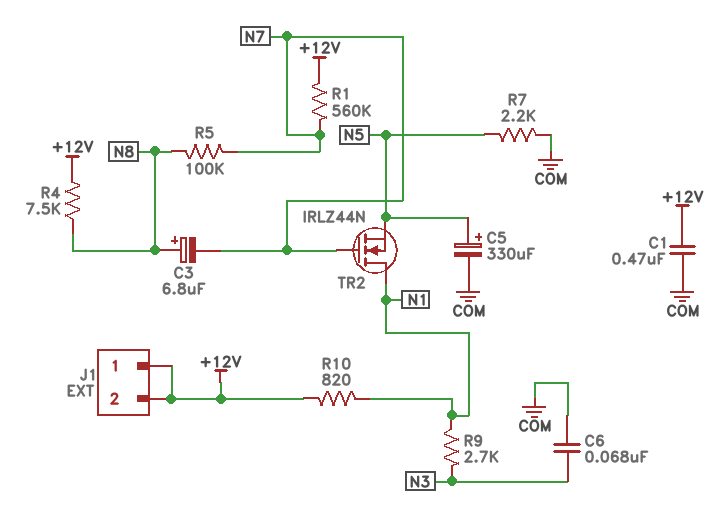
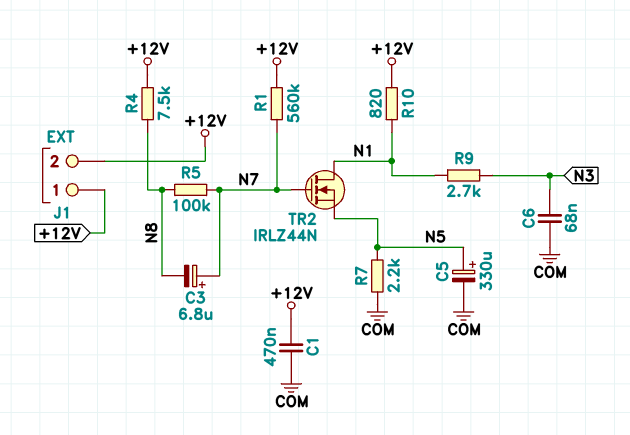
C3: 6.8uF (plus N8, minus N7) -> 6.8uF (plus N7, minus N8)

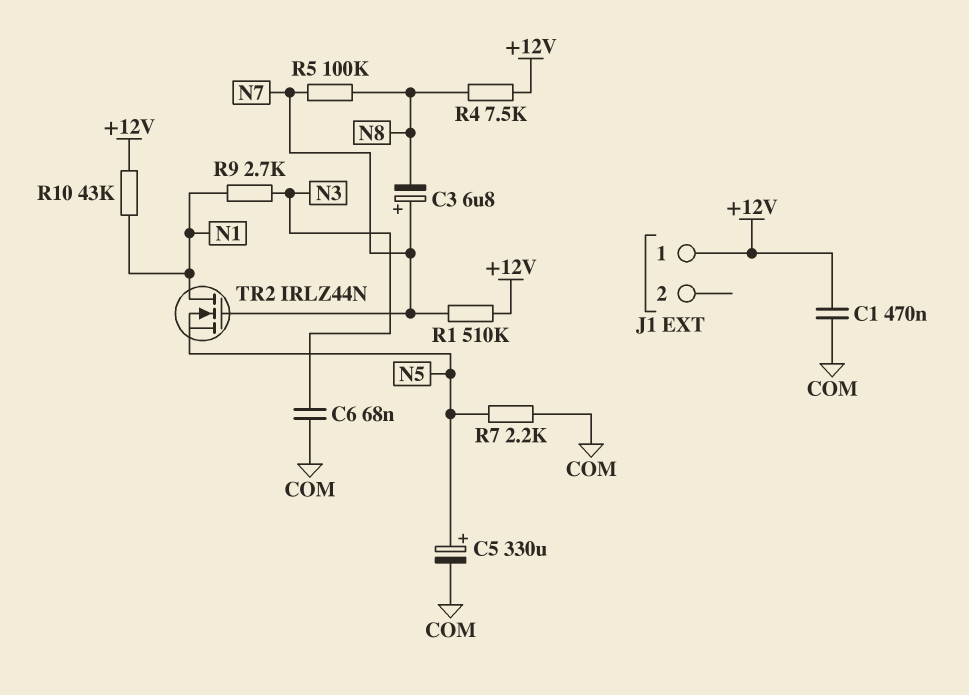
J1 pin 2: +12V -> none
R1: 560k (+12V, N7) -> 510k (+12V, N7)
R10: 820 (+12V, N1) -> 43k (+12V, N1)

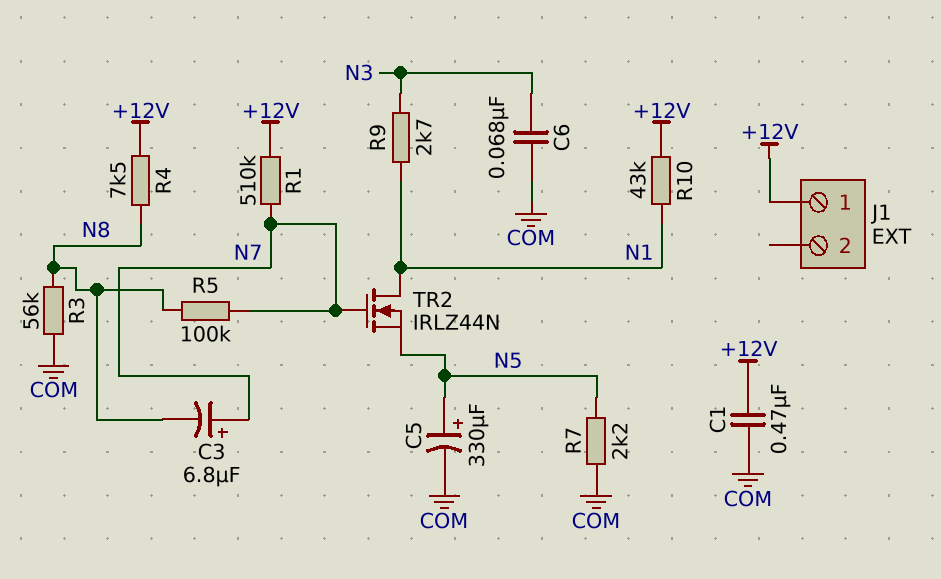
R3: none -> 56k (COM, N8)

